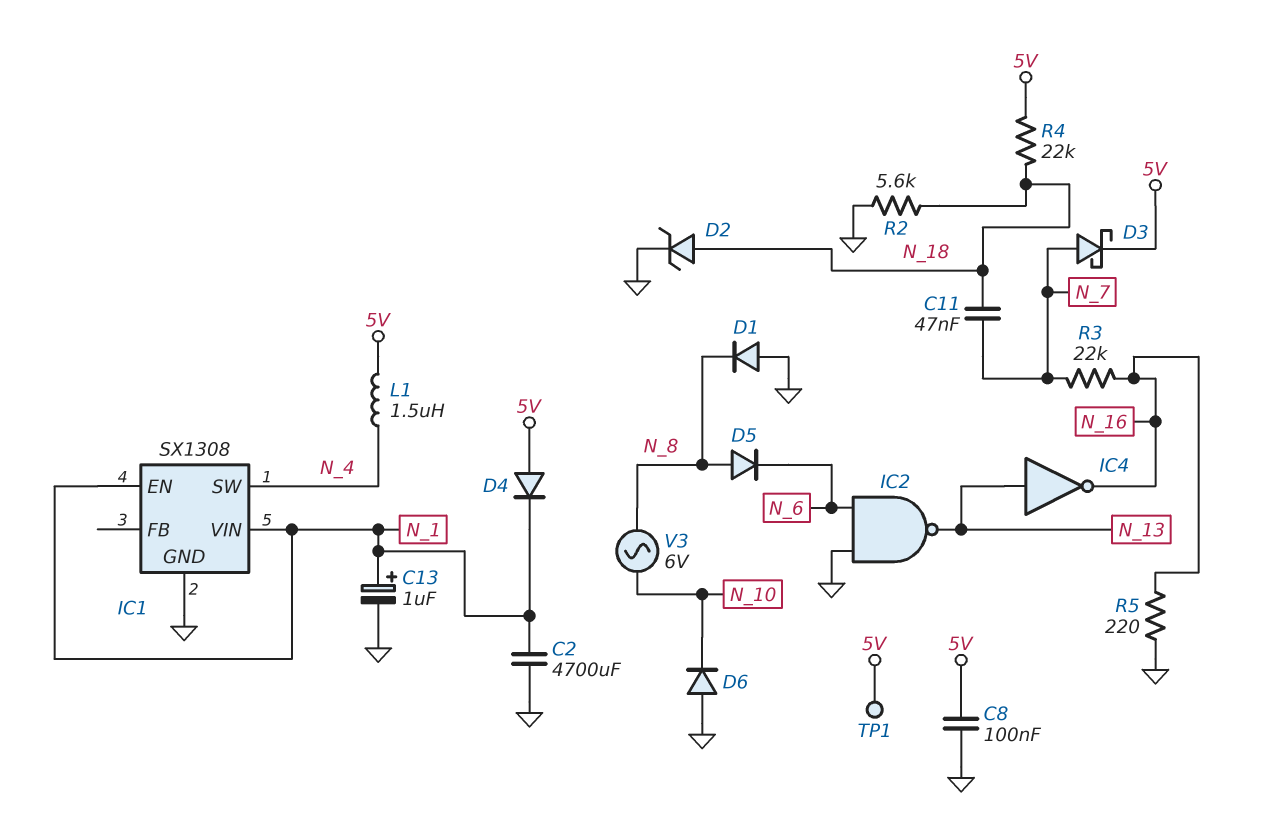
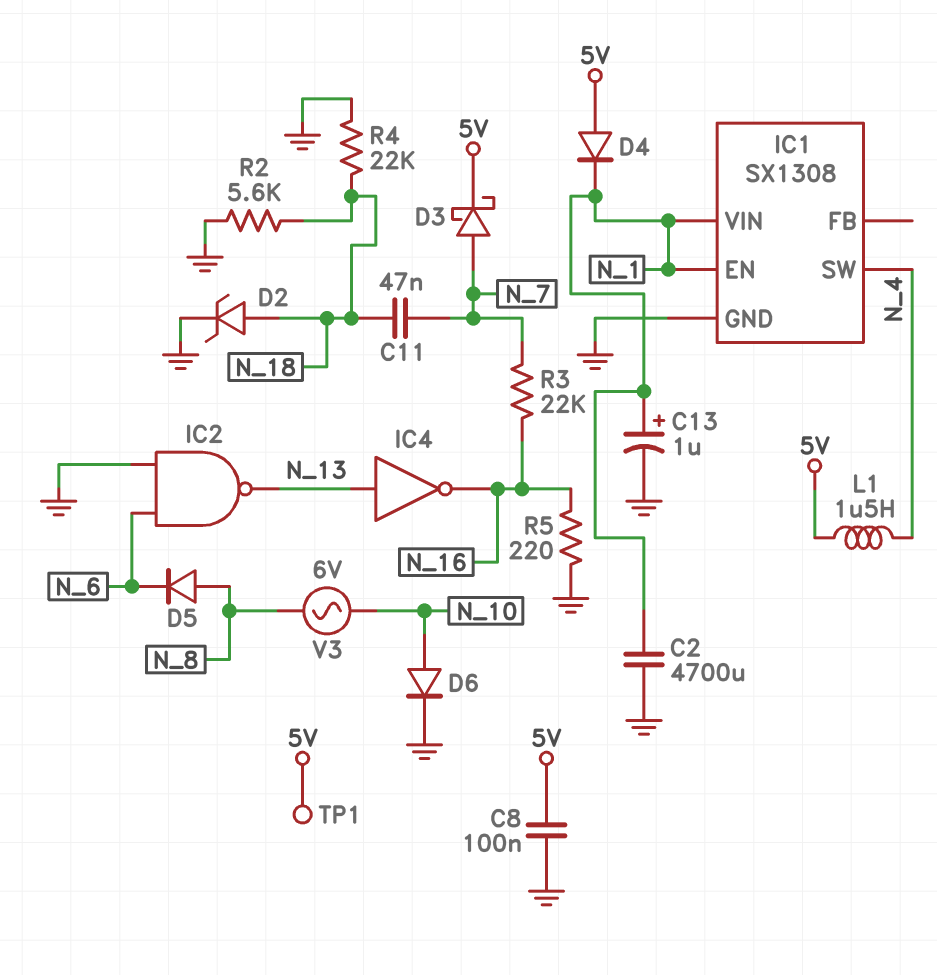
D1: diode (A GND, K N_8) -> none
D6: diode (A GND, K N_10) -> diode (A N_10, K GND)
R4: 22k (5V, N_18) -> 22k (GND, N_18)

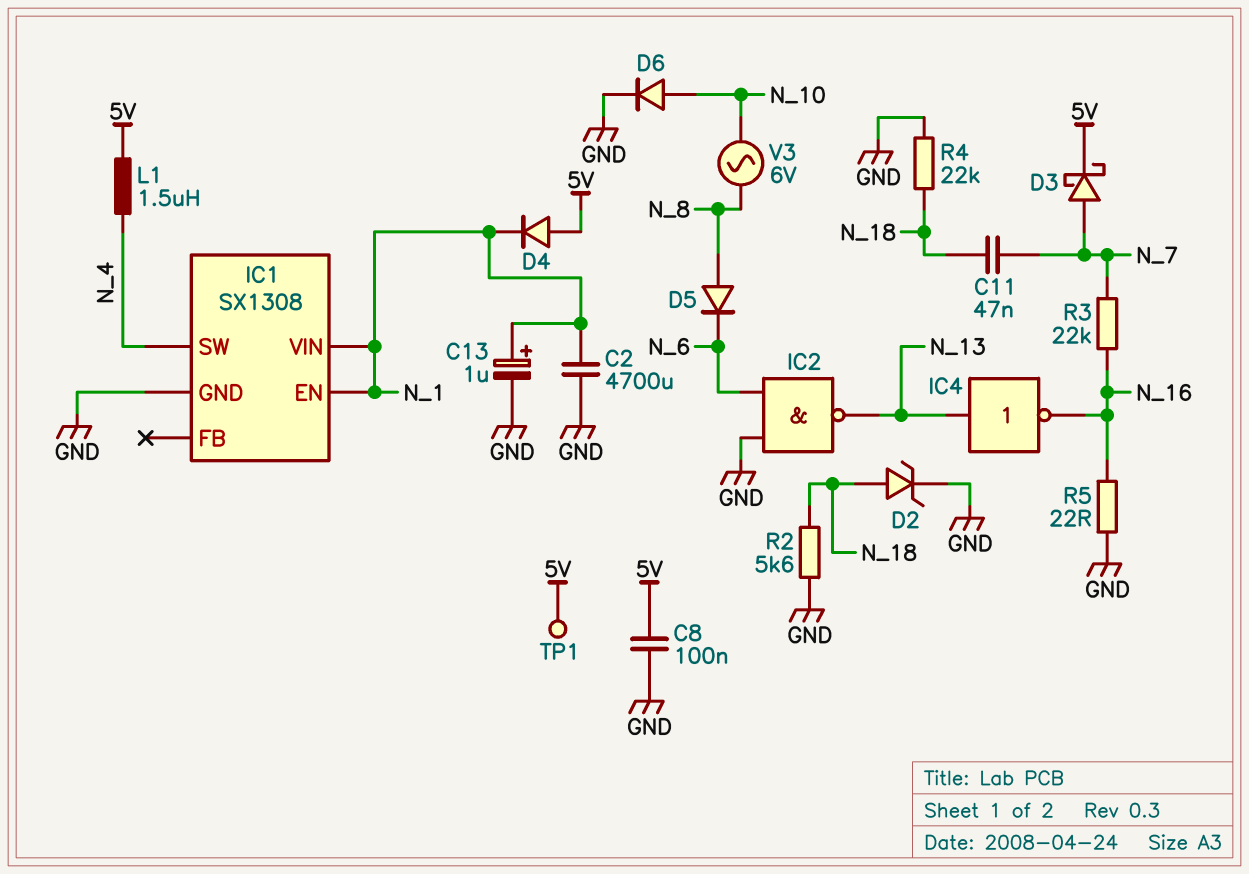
R5: 220 (GND, N_16) -> 22 (GND, N_16)

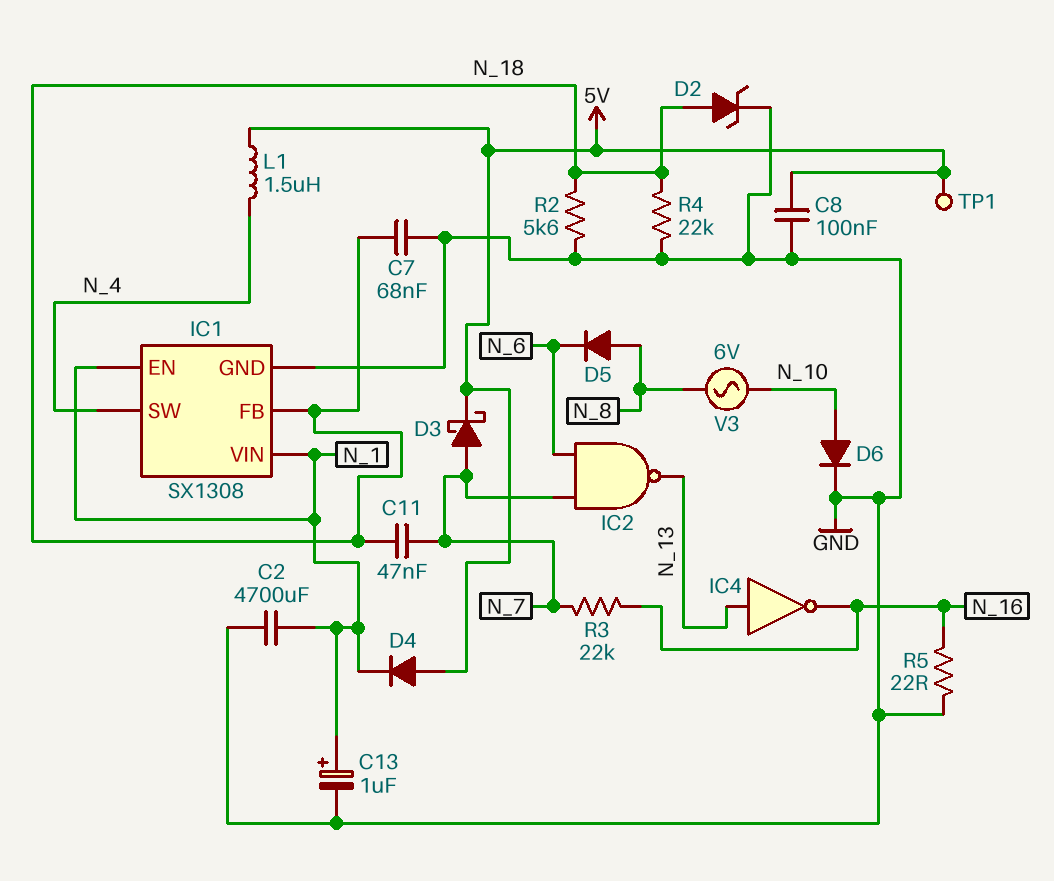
C7: none -> 68nF (GND, N_18)
IC1 pin FB: none -> N_18
IC2: NAND (in GND, in N_6, out N_13) -> NAND (in N_6, in N_7, out N_13)

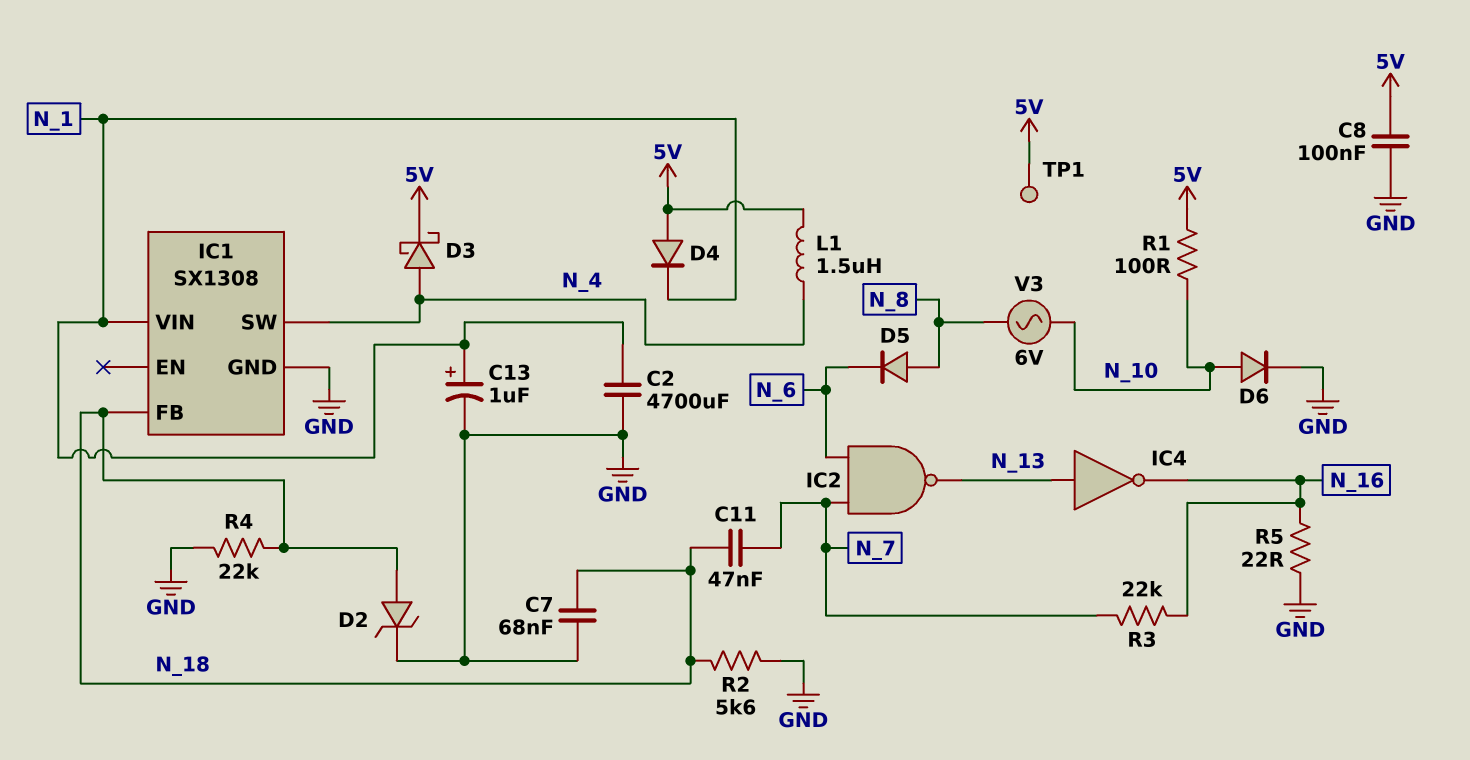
D3: schottky (A N_7, K 5V) -> schottky (A N_4, K 5V)
IC1 pin EN: N_1 -> none
R1: none -> 100 (5V, N_10)

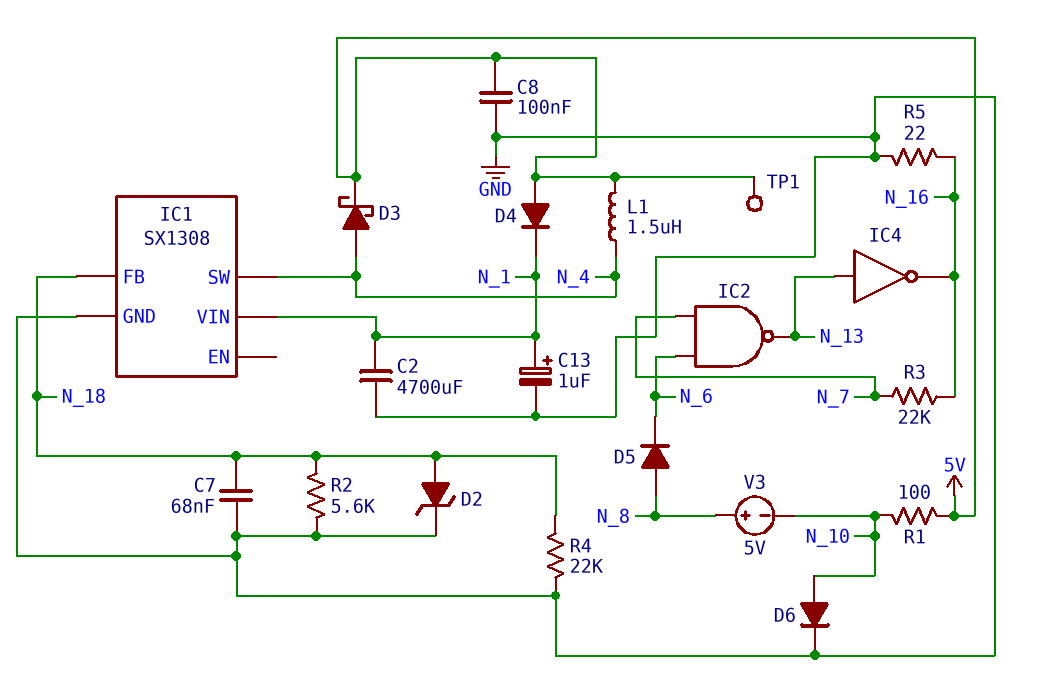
C11: 47nF (N_7, N_18) -> none
V3: AC 6V (N_8, N_10) -> 5V (plus N_8, minus N_10)

